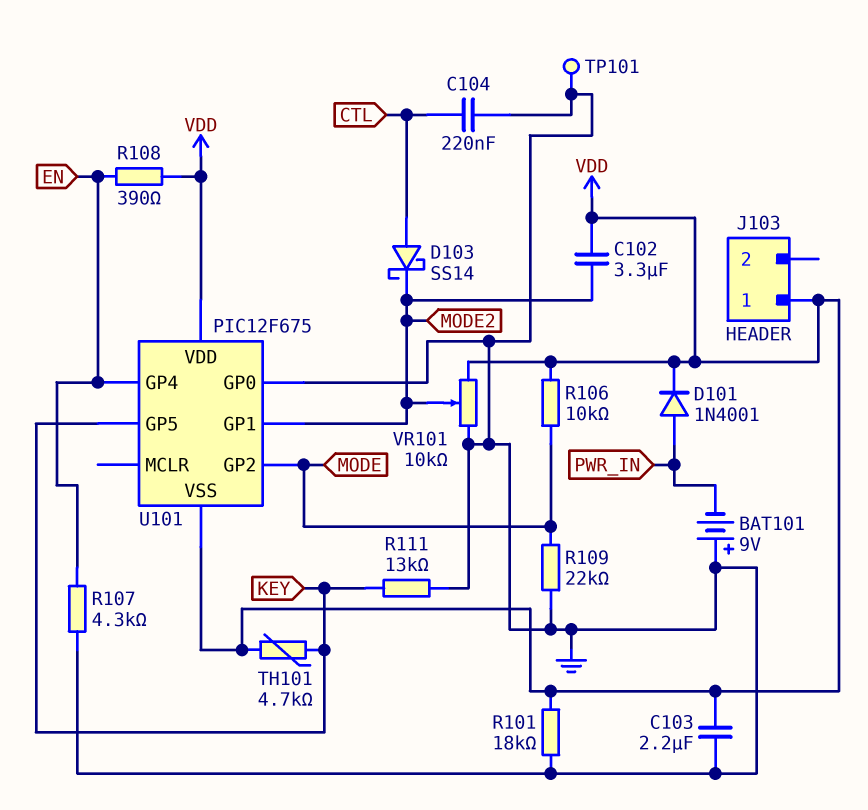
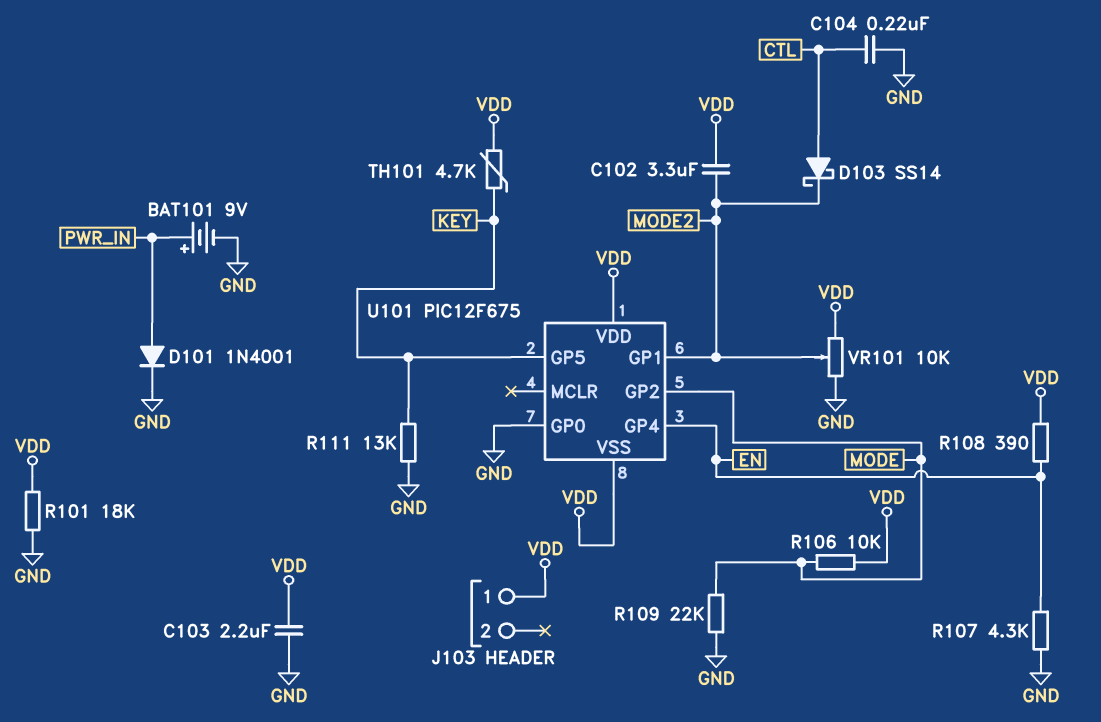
BAT101: 9V (plus GND, minus PWR_IN) -> 9V (plus PWR_IN, minus GND)
D101: diode 1N4001 (A PWR_IN, K VDD) -> diode 1N4001 (A PWR_IN, K GND)
TP101: test point (GND) -> none

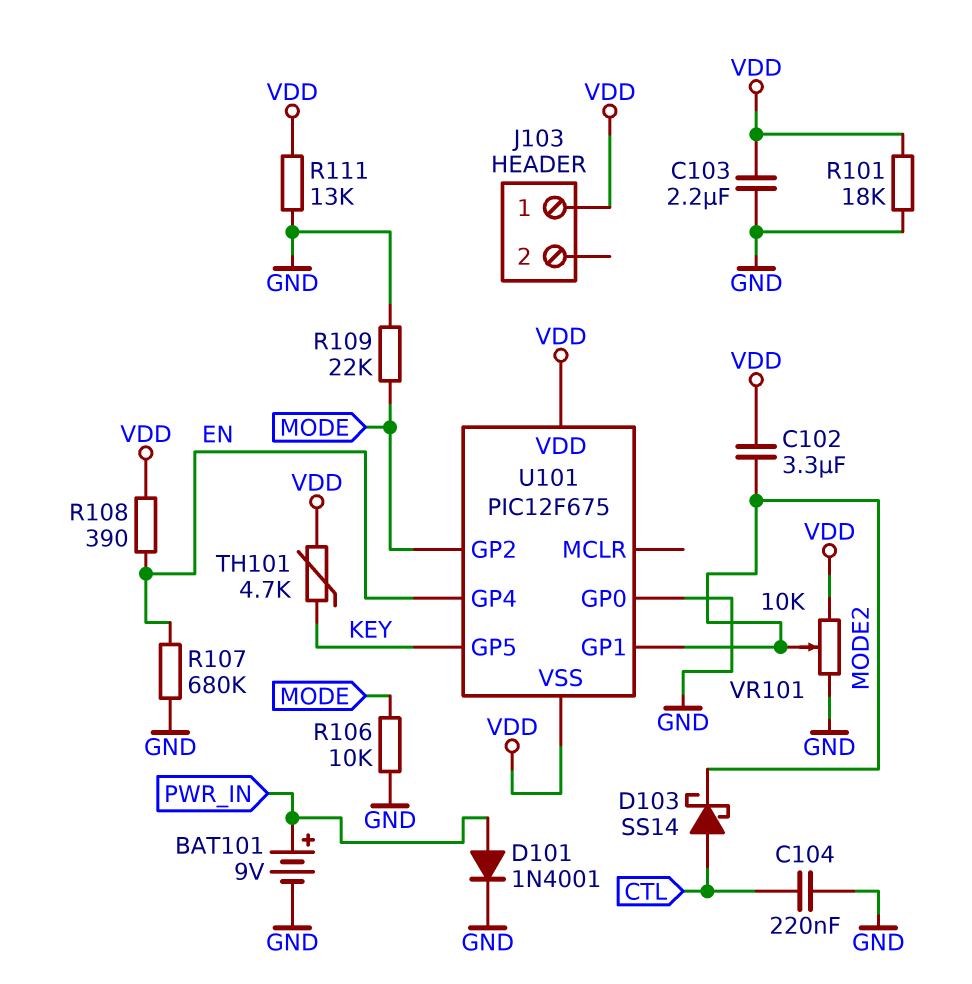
R106: 10k (MODE, VDD) -> 10k (GND, MODE)
R107: 4.3k (EN, GND) -> 680k (EN, GND)
R111: 13k (GND, KEY) -> 13k (GND, VDD)

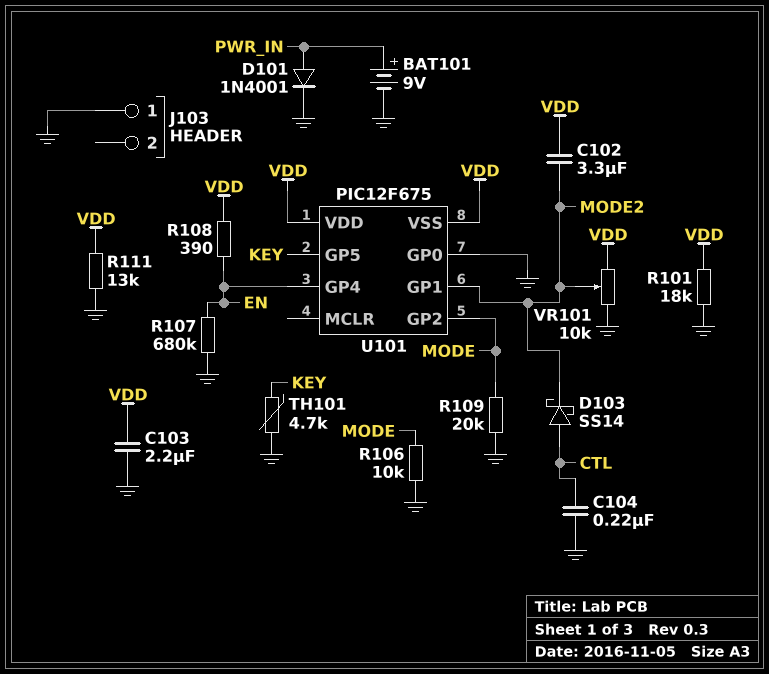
J103 pin 1: VDD -> GND
R109: 22k (GND, MODE) -> 20k (GND, MODE)
TH101: 4.7k (KEY, VDD) -> 4.7k (GND, KEY)

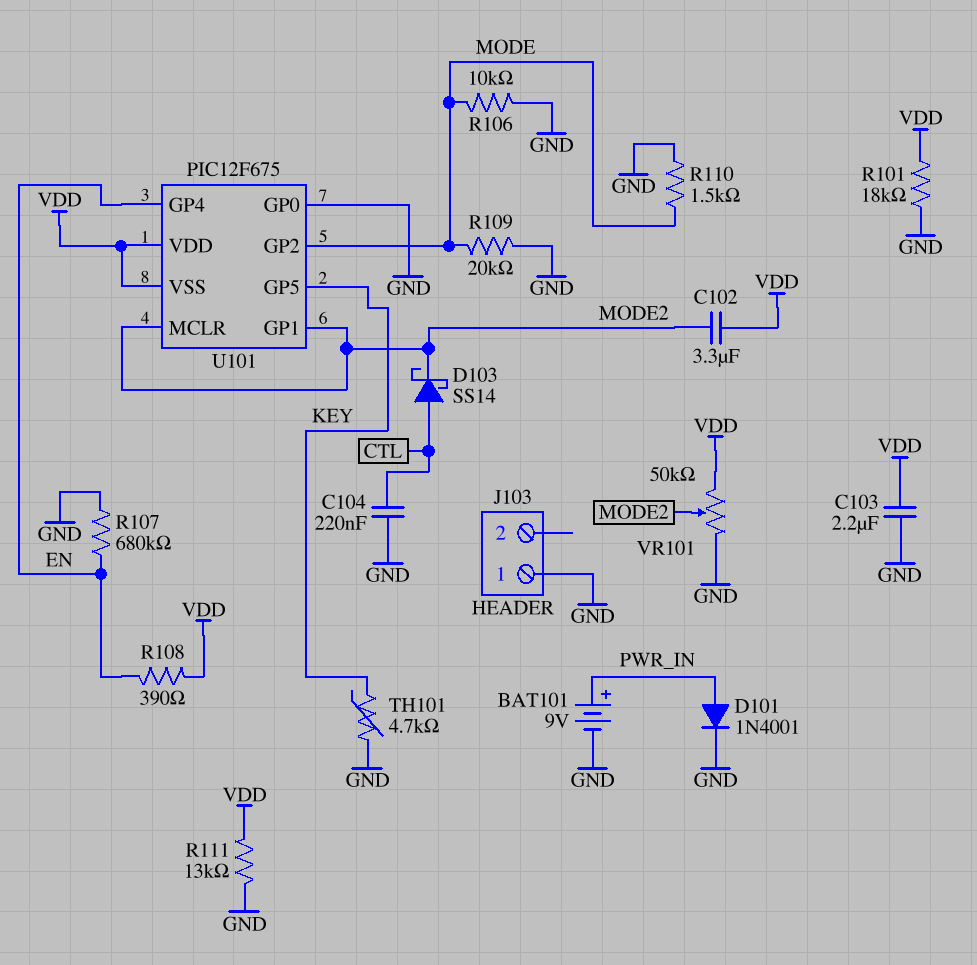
R110: none -> 1.5k (GND, MODE)
U101 pin MCLR: none -> MODE2
VR101: 10k (GND, VDD, wiper MODE2) -> 50k (GND, VDD, wiper MODE2)

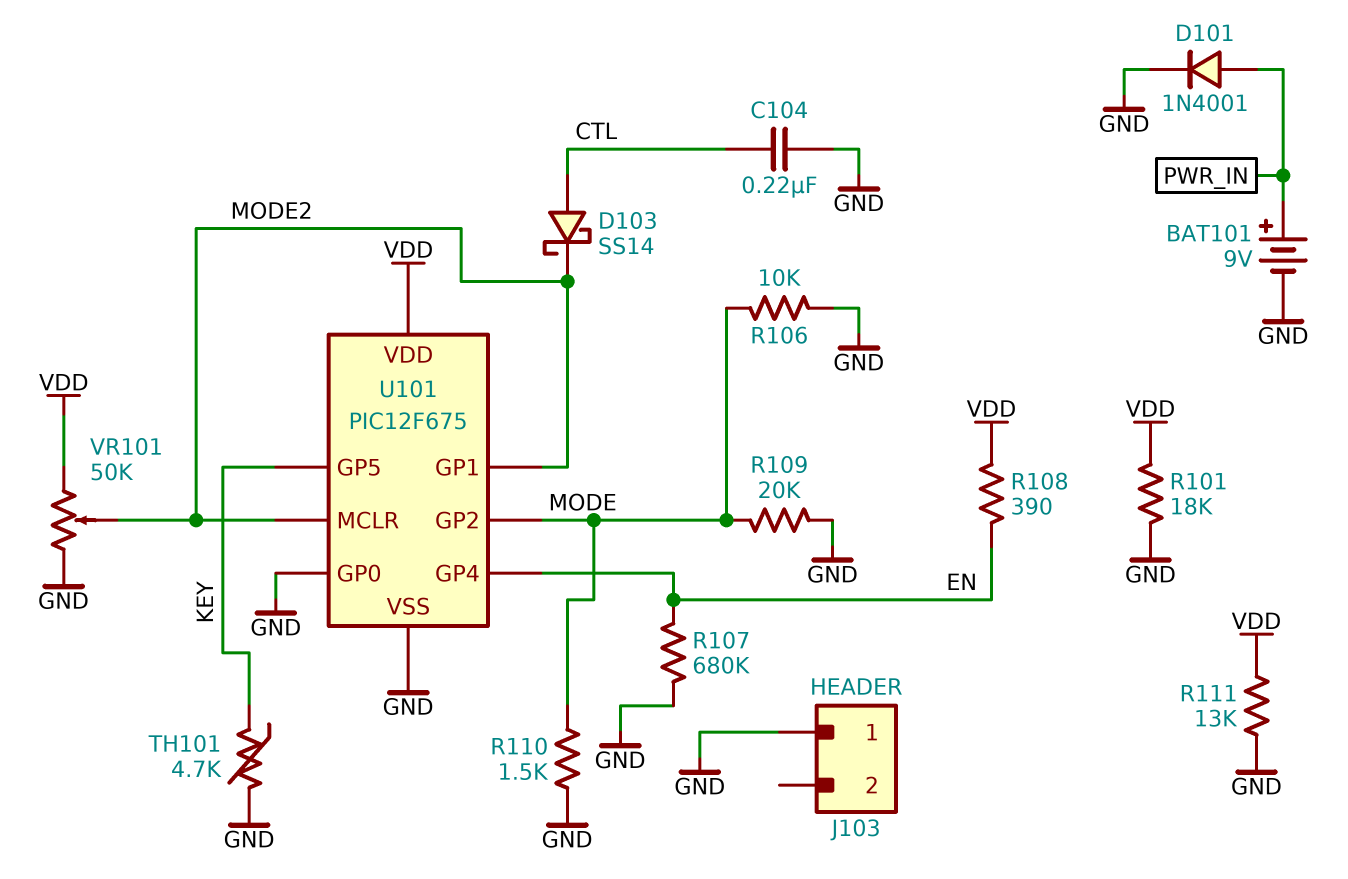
C102: 3.3uF (MODE2, VDD) -> none
C103: 2.2uF (GND, VDD) -> none
U101 pin VSS: VDD -> GND

